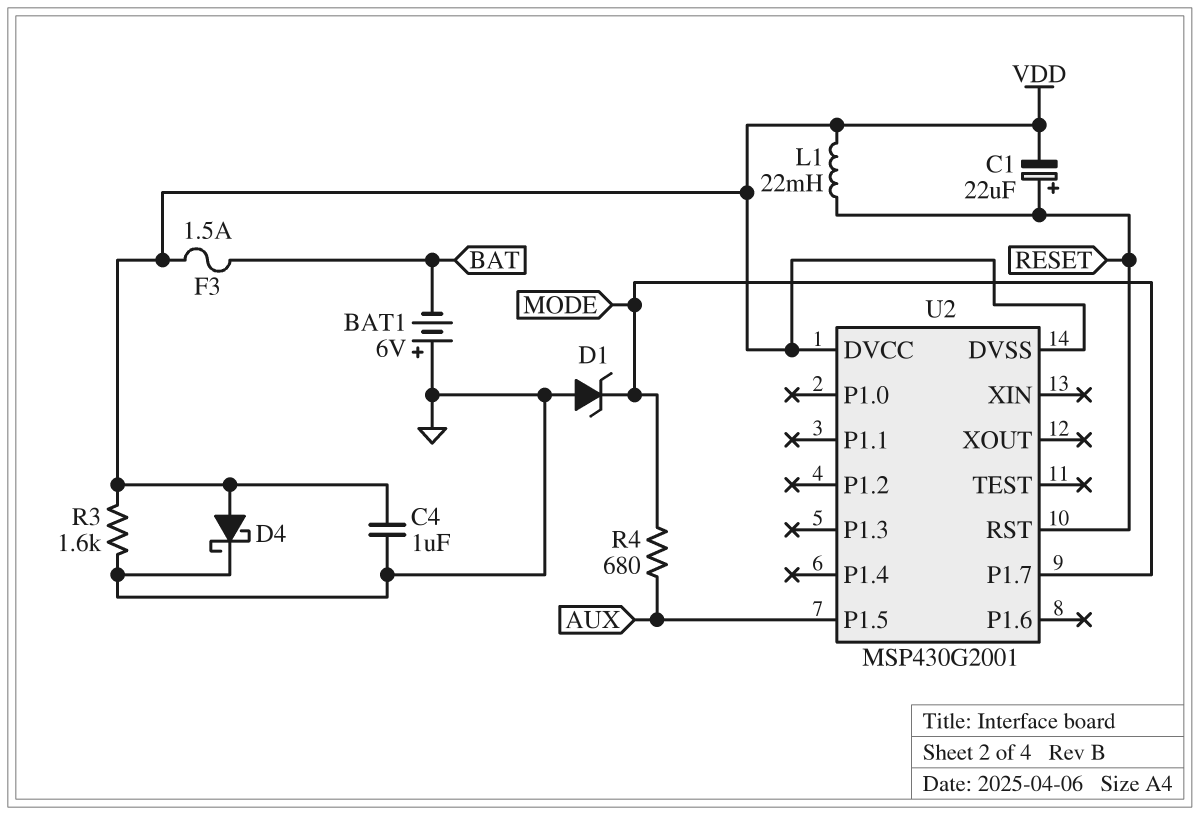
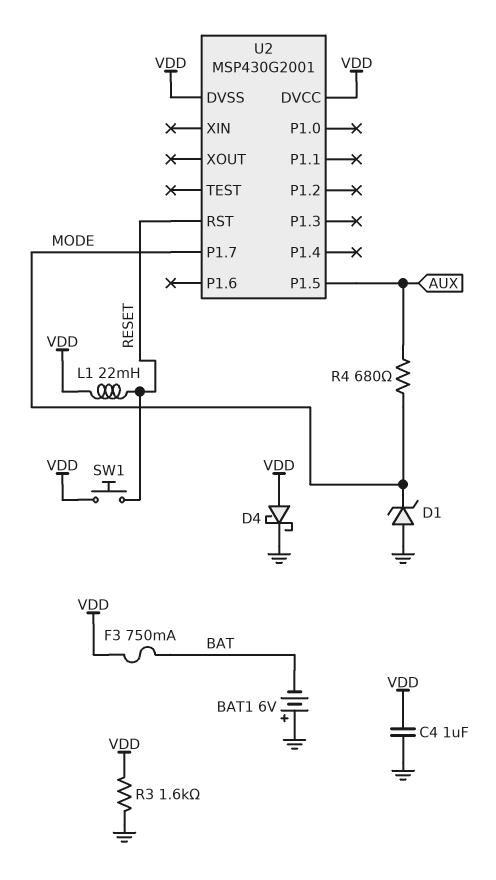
C1: 22uF (plus RESET, minus VDD) -> none
F3: 1.5A (BAT, VDD) -> 750mA (BAT, VDD)
SW1: none -> button (RESET, VDD)

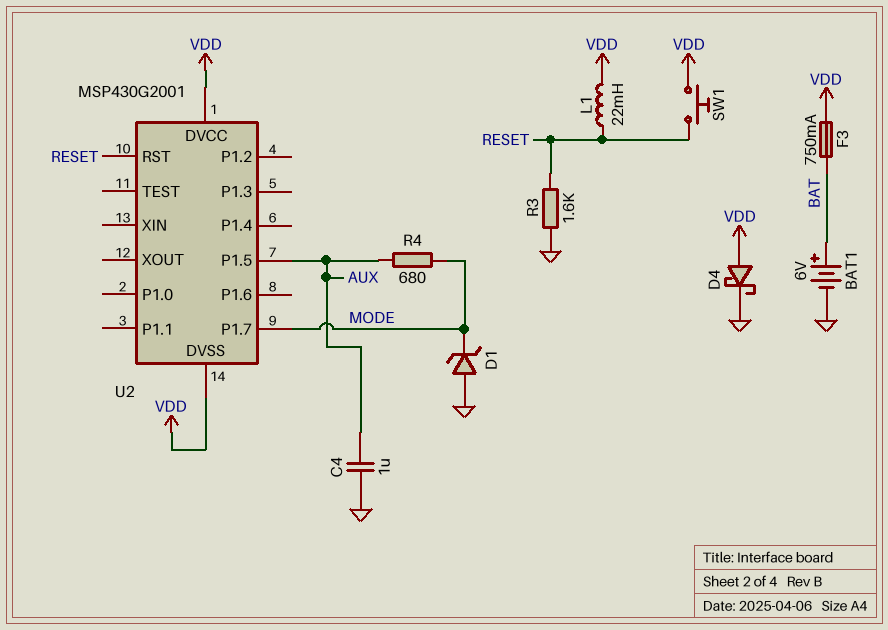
BAT1: 6V (plus GND, minus BAT) -> 6V (plus BAT, minus GND)
C4: 1uF (GND, VDD) -> 1uF (AUX, GND)
R3: 1.6k (GND, VDD) -> 1.6k (GND, RESET)

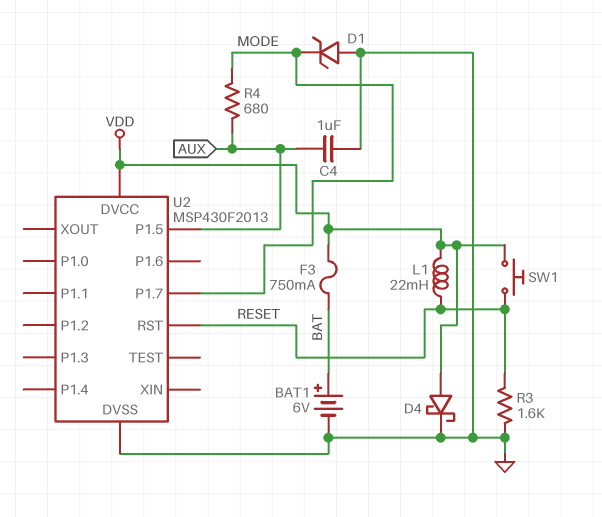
U2: MSP430G2001 -> MSP430F2013
U2 pin DVSS: VDD -> GND

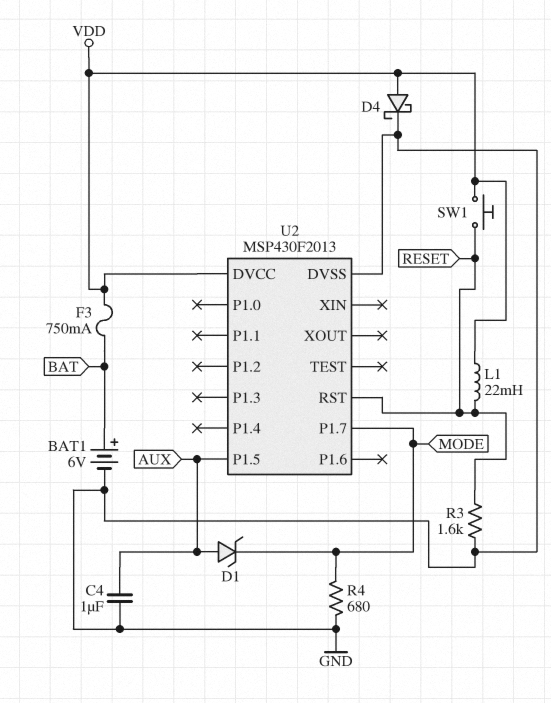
D1: zener (A GND, K MODE) -> zener (A AUX, K MODE)
R4: 680 (AUX, MODE) -> 680 (GND, MODE)

